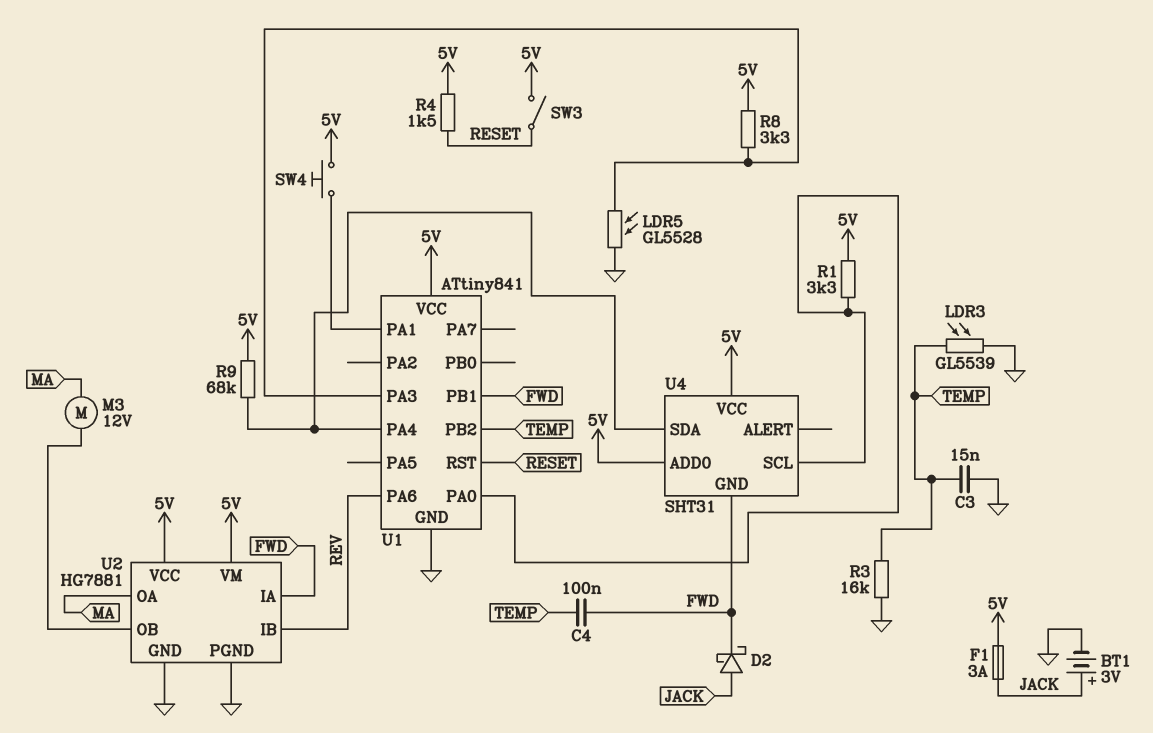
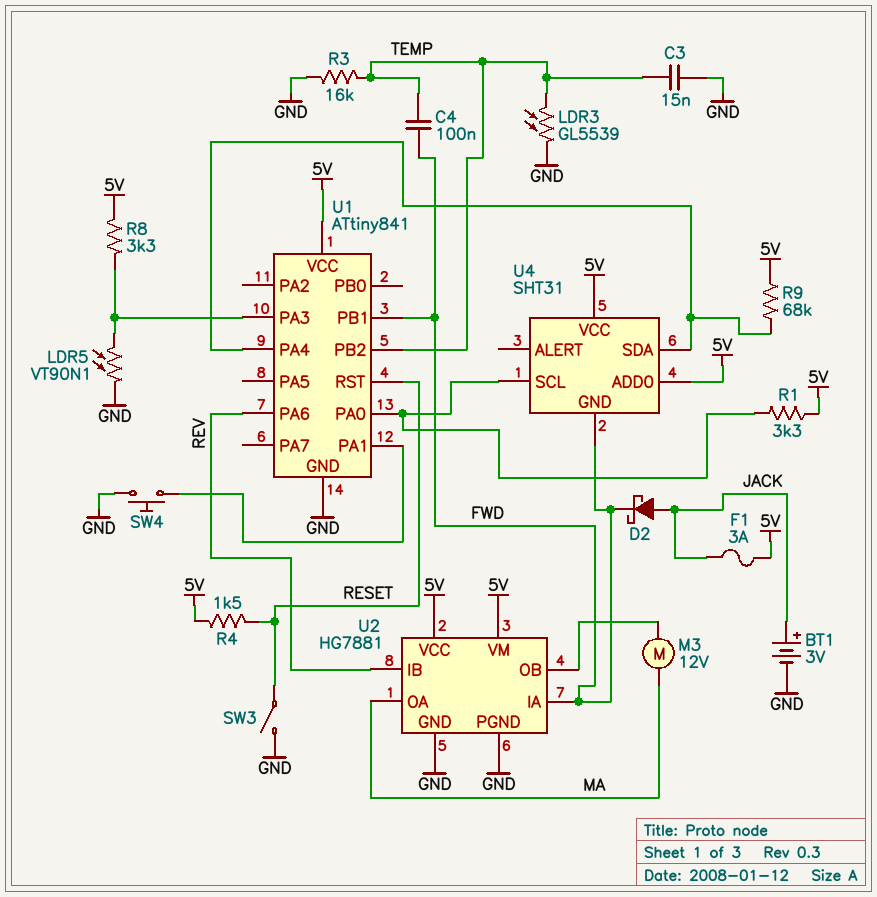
LDR5: GL5528 (GND, U1/PA3) -> VT90N1 (GND, U1/PA3)
SW3: switch (5V, RESET) -> switch (GND, RESET)
SW4: button (5V, U1/PA1) -> button (GND, U1/PA1)

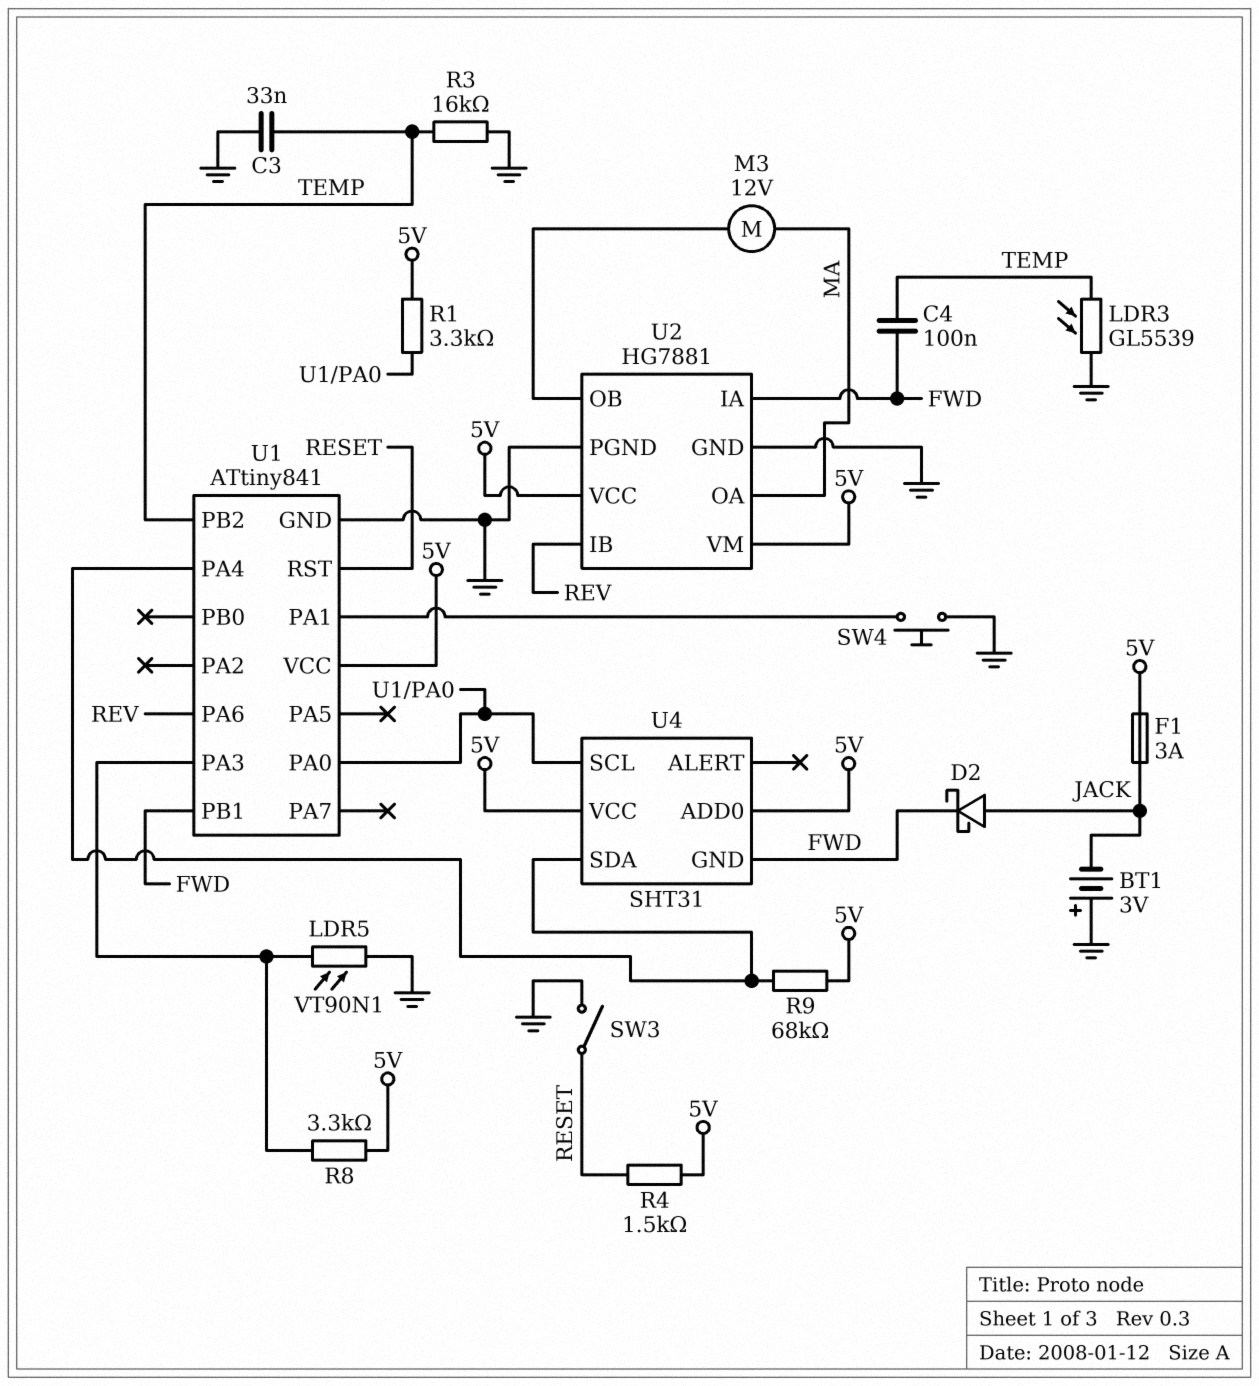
BT1: 3V (plus JACK, minus GND) -> 3V (plus GND, minus JACK)
C3: 15nF (GND, TEMP) -> 33nF (GND, TEMP)

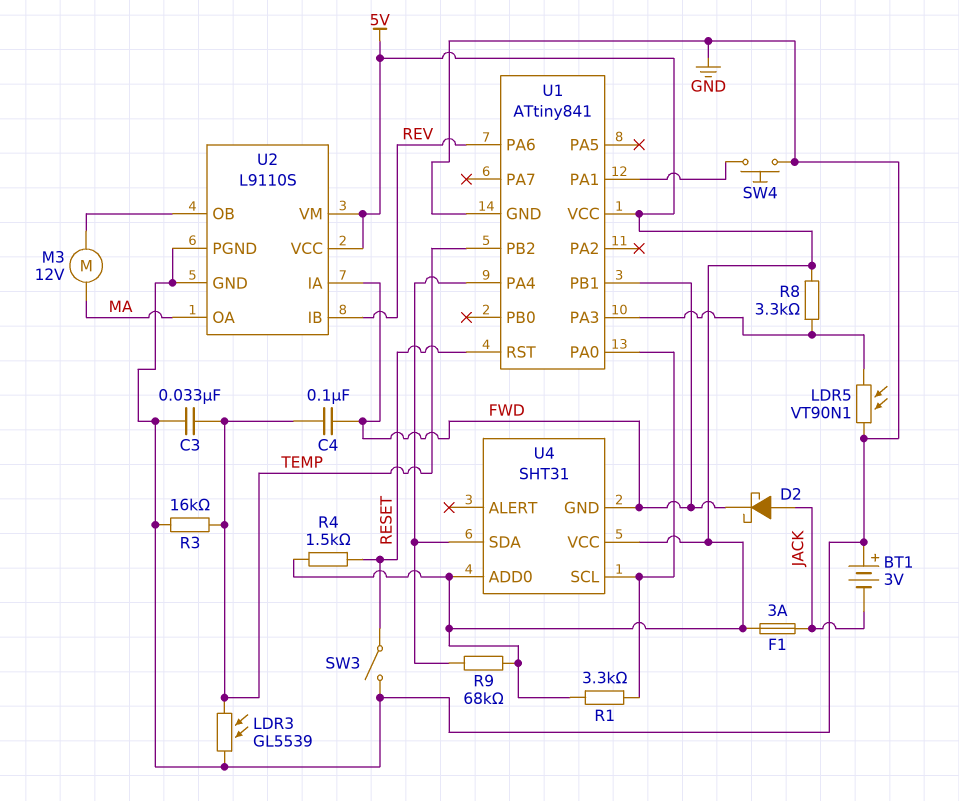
U2: HG7881 -> L9110S

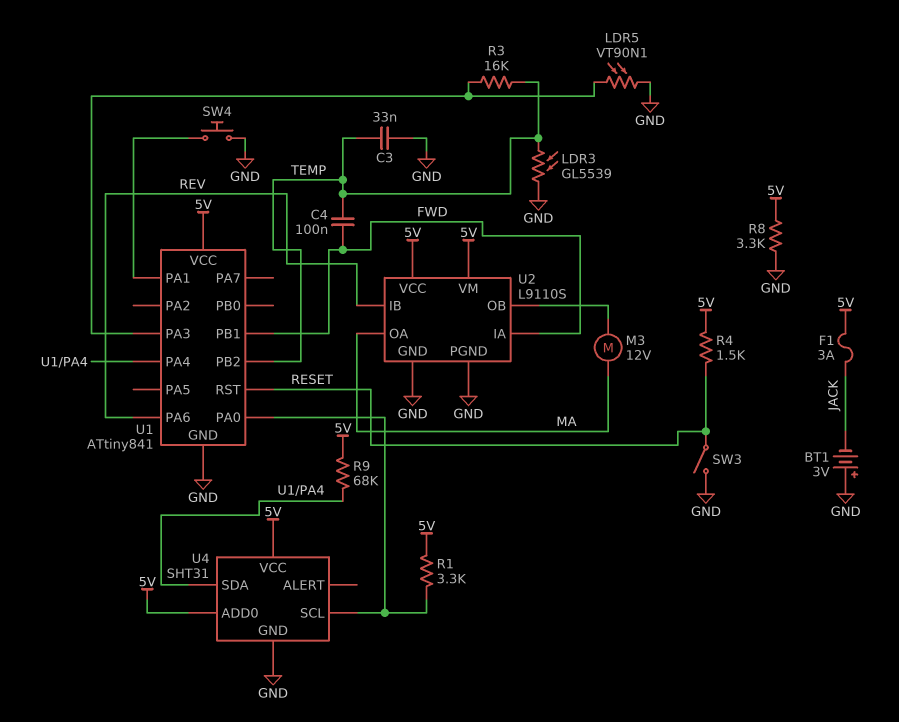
D2: schottky (A JACK, K FWD) -> none
R3: 16k (GND, TEMP) -> 16k (TEMP, U1/PA3)
R8: 3.3k (5V, U1/PA3) -> 3.3k (5V, GND)
U4 pin GND: FWD -> GND

